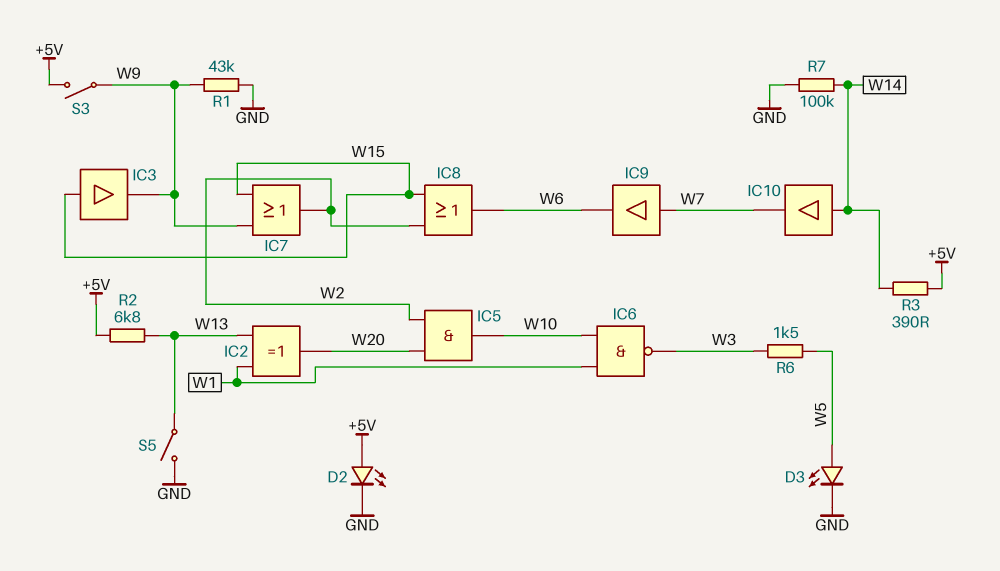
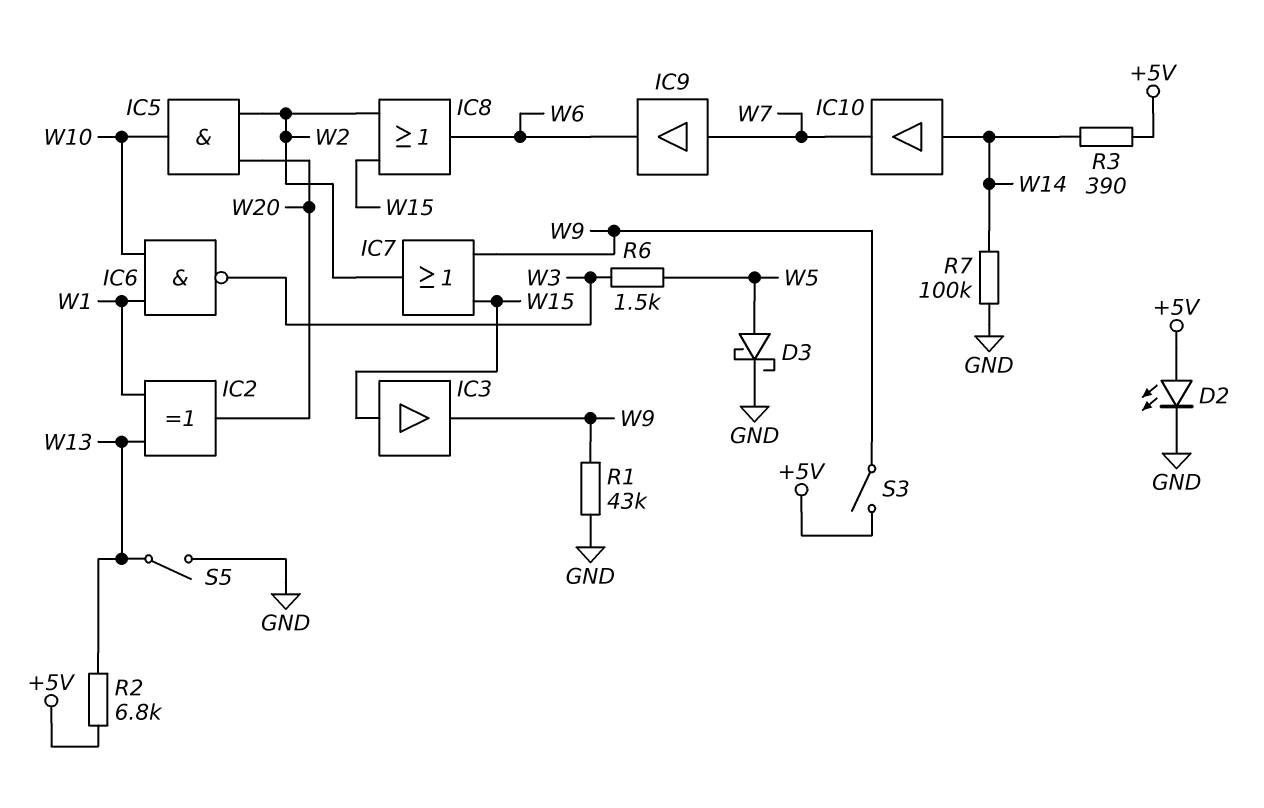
D3: LED (A W5, K GND) -> schottky (A W5, K GND)

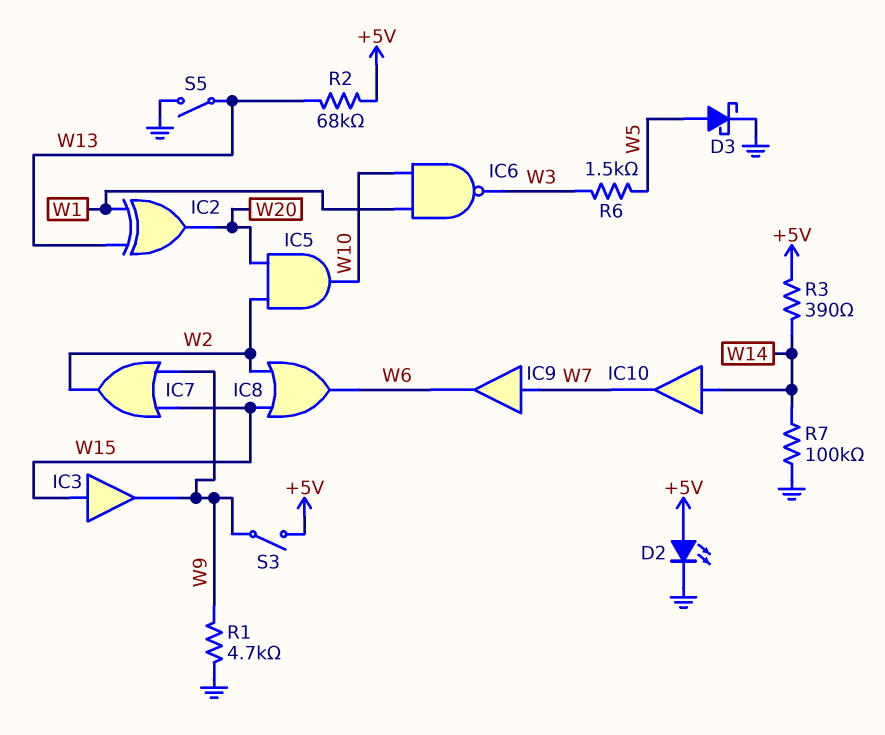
R1: 43k (GND, W9) -> 4.7k (GND, W9)
R2: 6.8k (+5V, W13) -> 68k (+5V, W13)

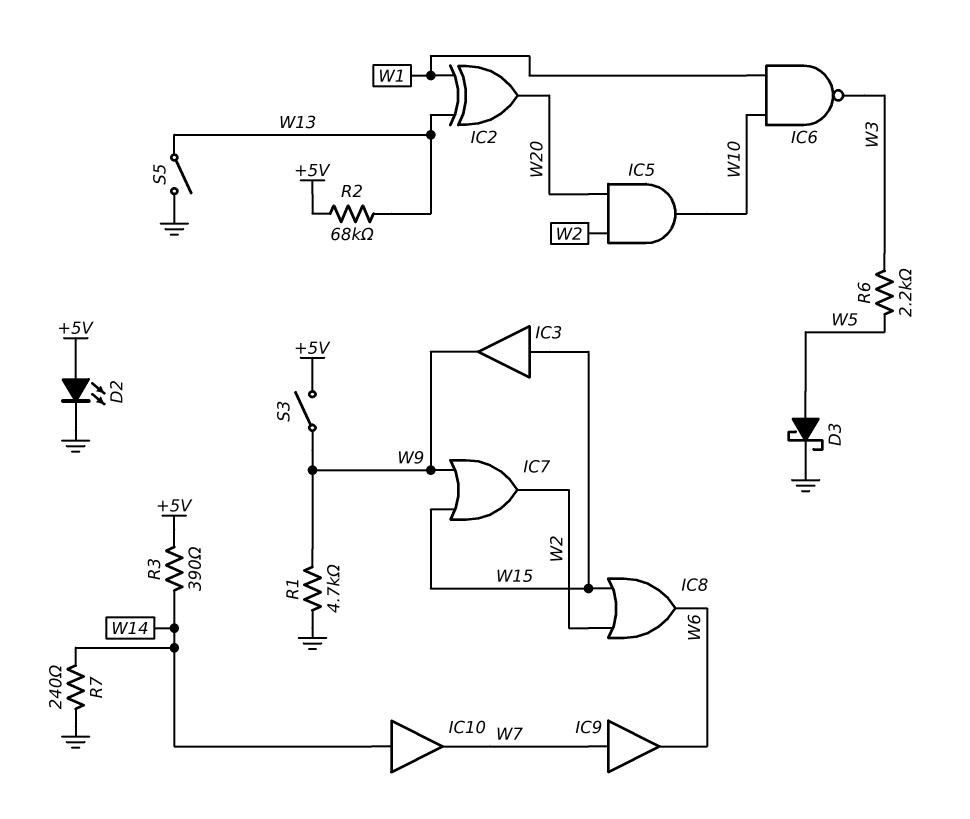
R6: 1.5k (W3, W5) -> 2.2k (W3, W5)
R7: 100k (GND, W14) -> 240 (GND, W14)

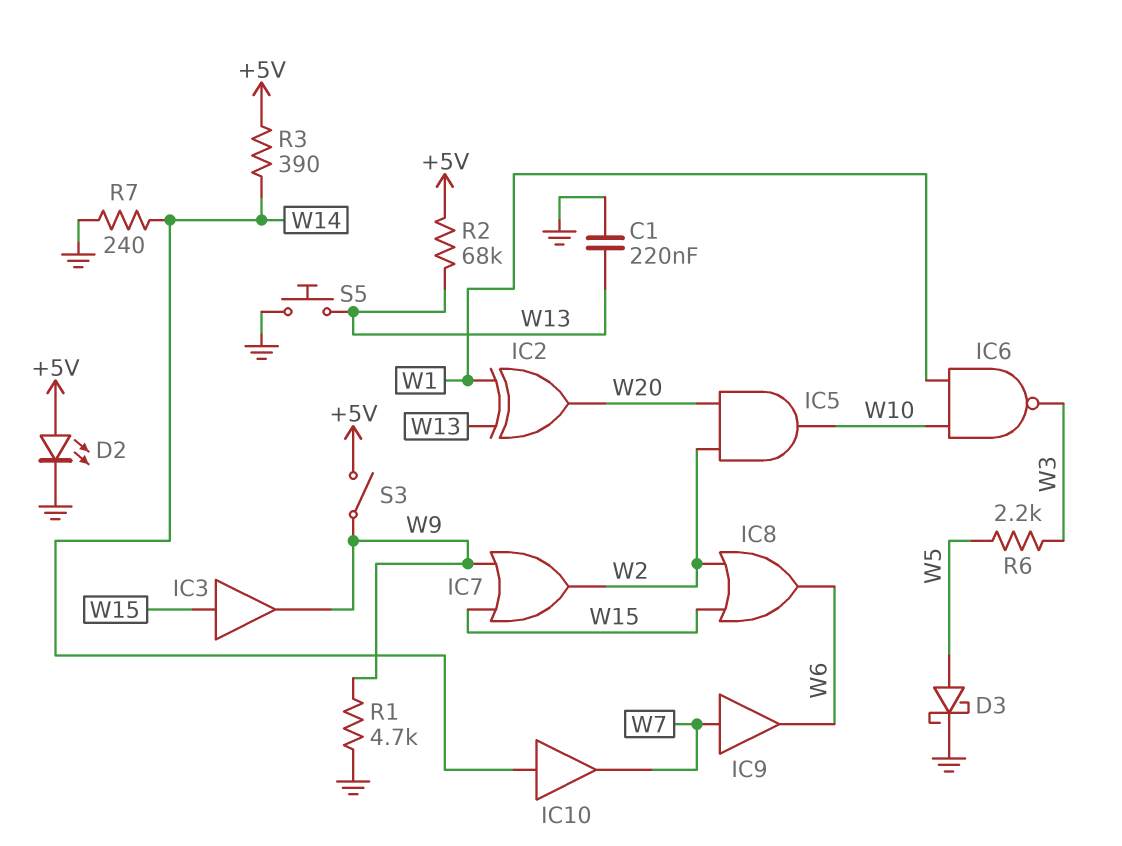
C1: none -> 220nF (GND, W13)
S5: switch (GND, W13) -> button (GND, W13)

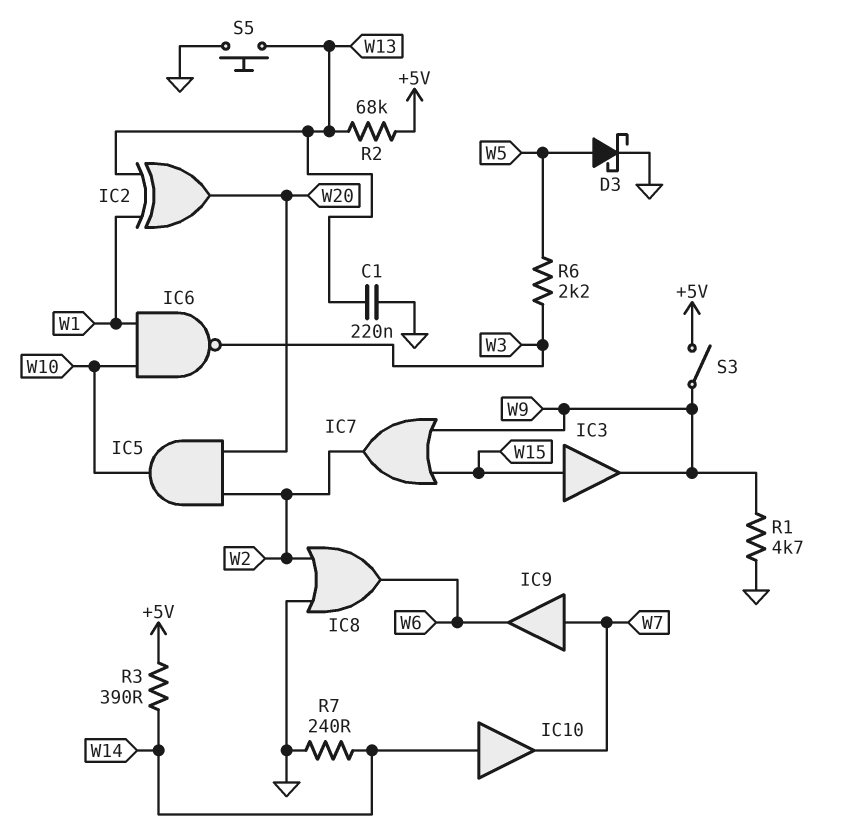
D2: LED (A +5V, K GND) -> none
IC8: OR (in W2, in W15, out W6) -> OR (in GND, in W2, out W6)

